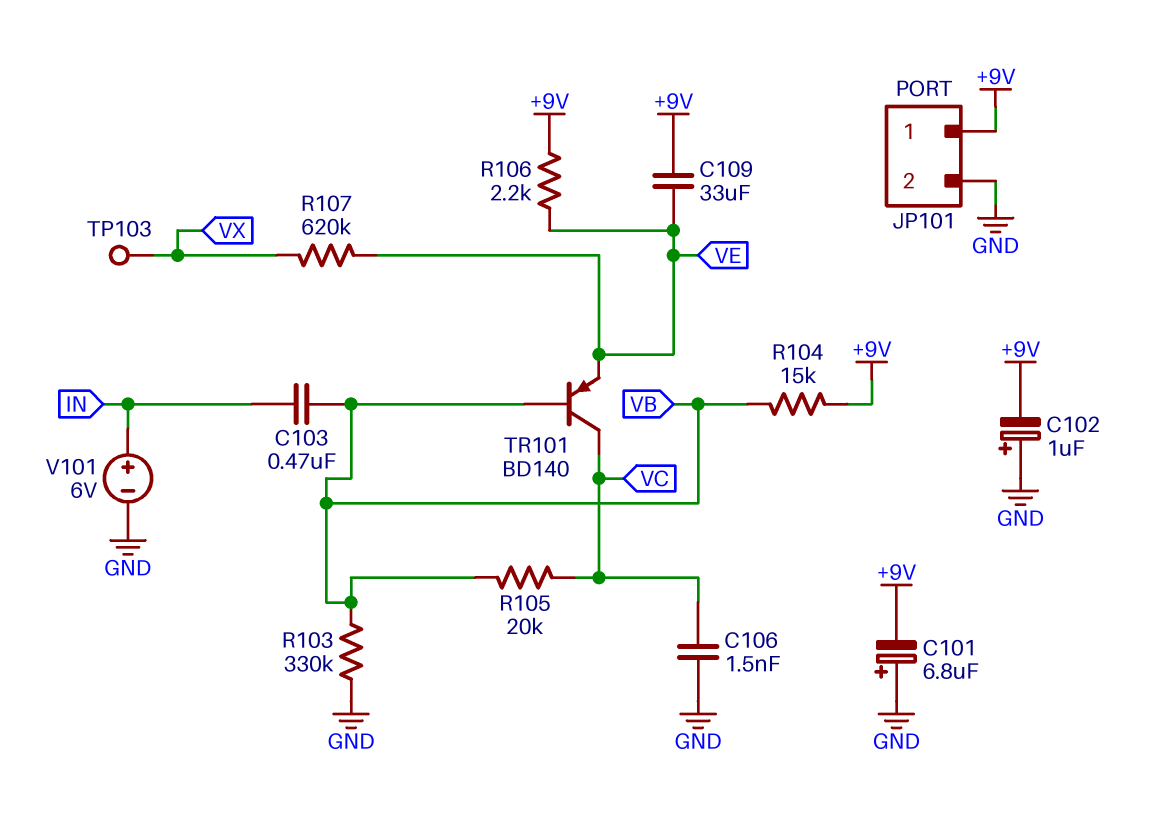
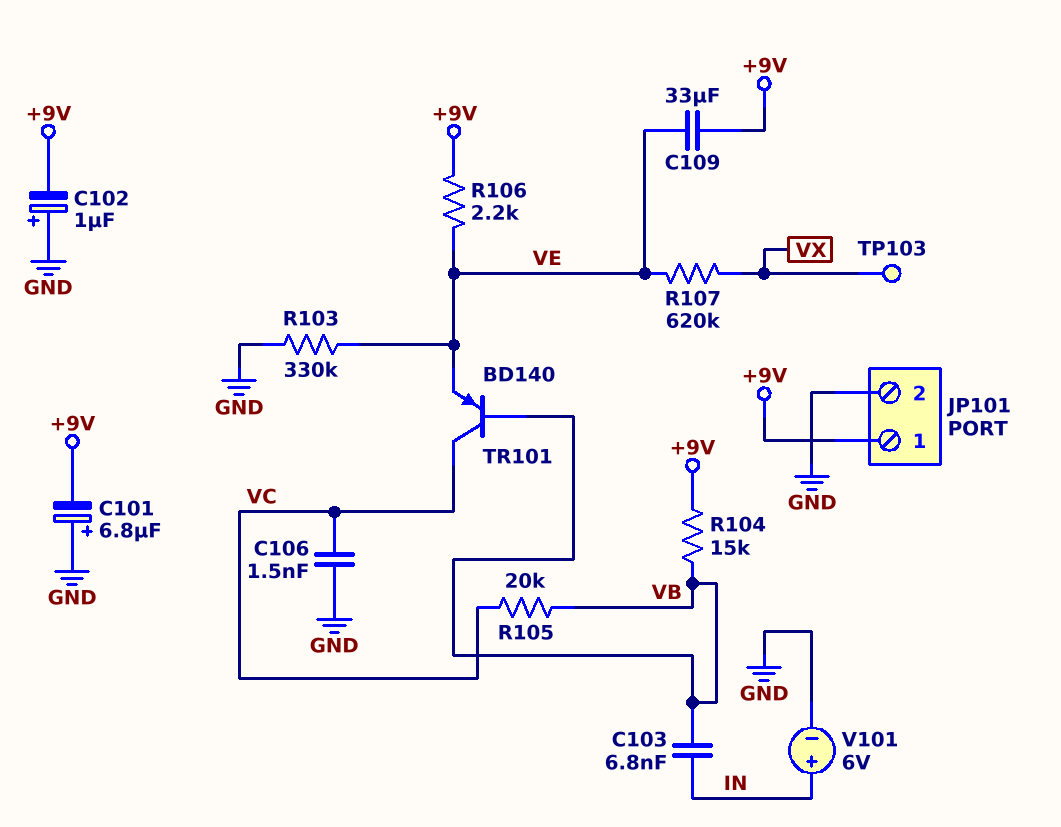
C103: 470nF (IN, VB) -> 6.8nF (IN, VB)
R103: 330k (GND, VB) -> 330k (GND, VE)

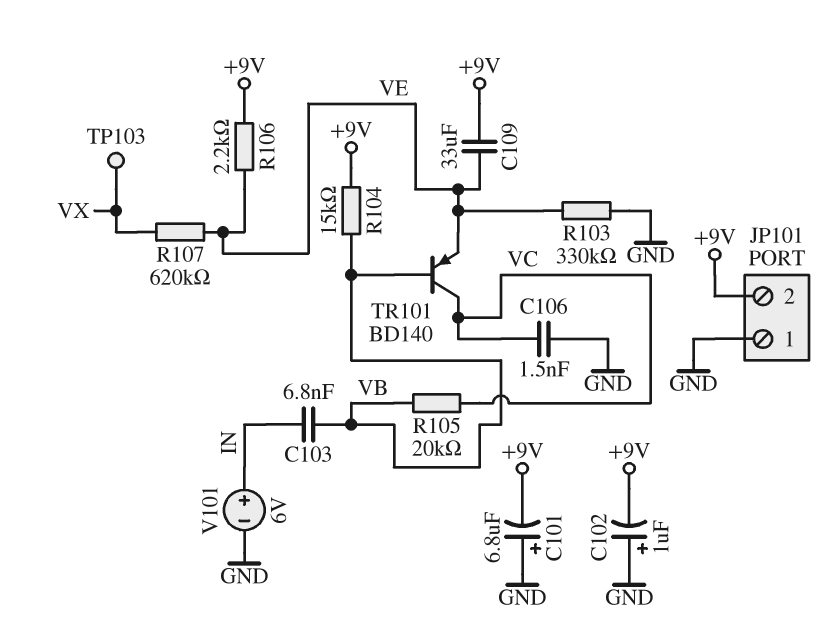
JP101 pin 1: +9V -> GND
JP101 pin 2: GND -> +9V

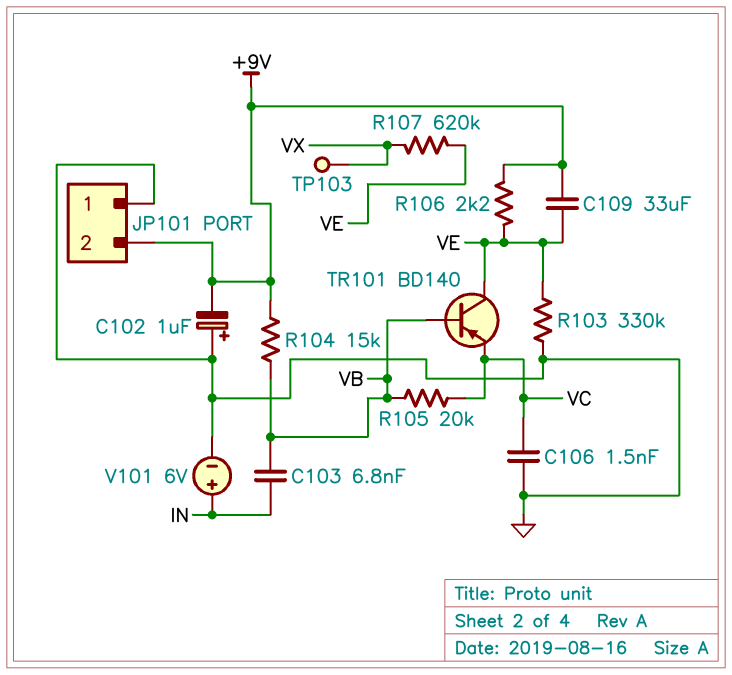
C101: 6.8uF (plus GND, minus +9V) -> none
TR101: PNP BD140 (B VB, C VC, E VE) -> PNP BD140 (B VB, C VE, E VC)

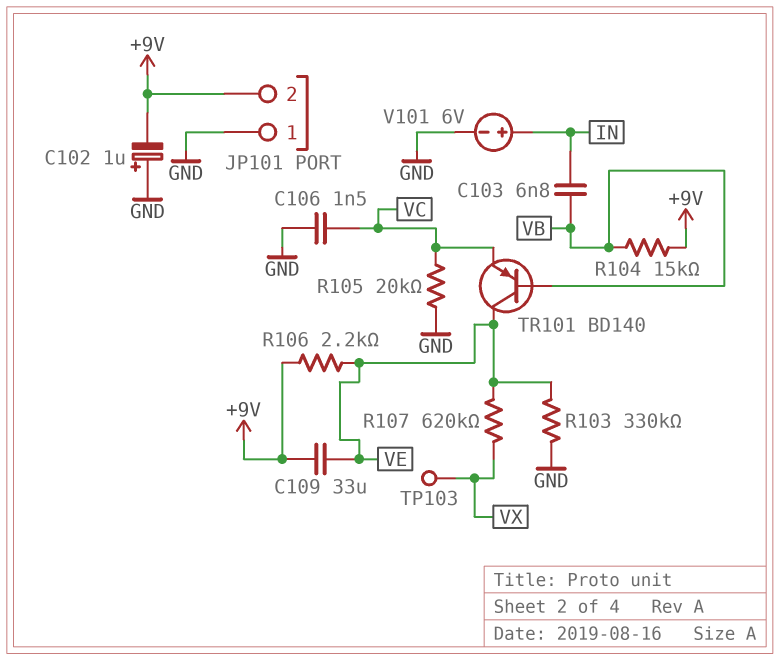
R105: 20k (VB, VC) -> 20k (GND, VC)

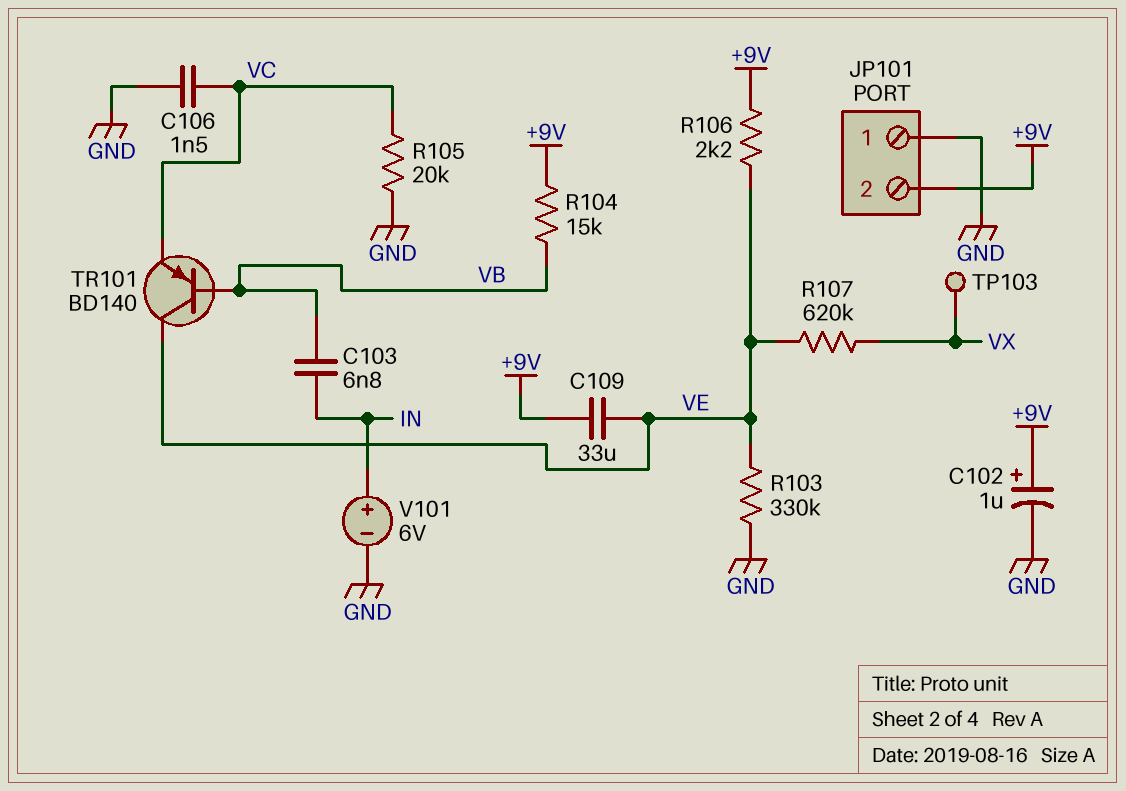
C102: 1uF (plus GND, minus +9V) -> 1uF (plus +9V, minus GND)

